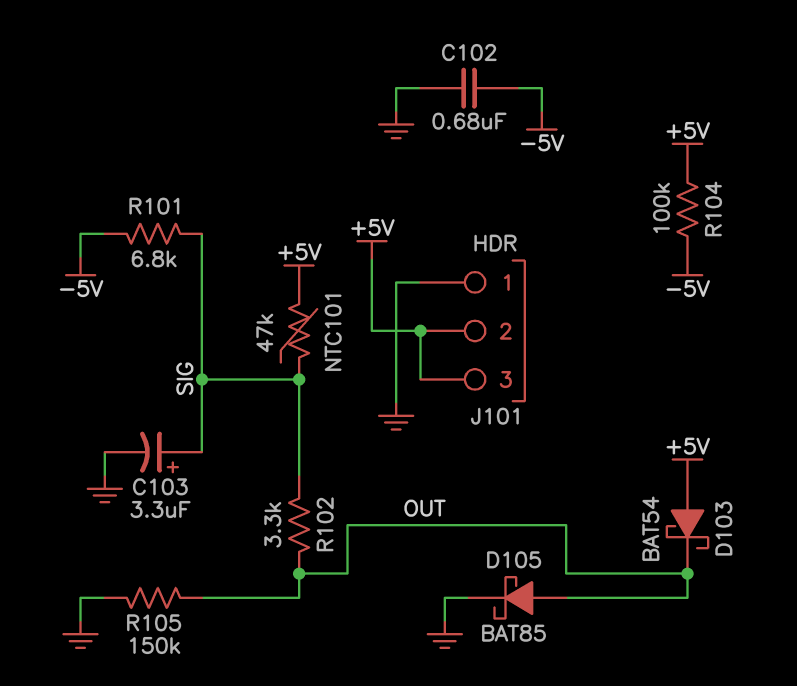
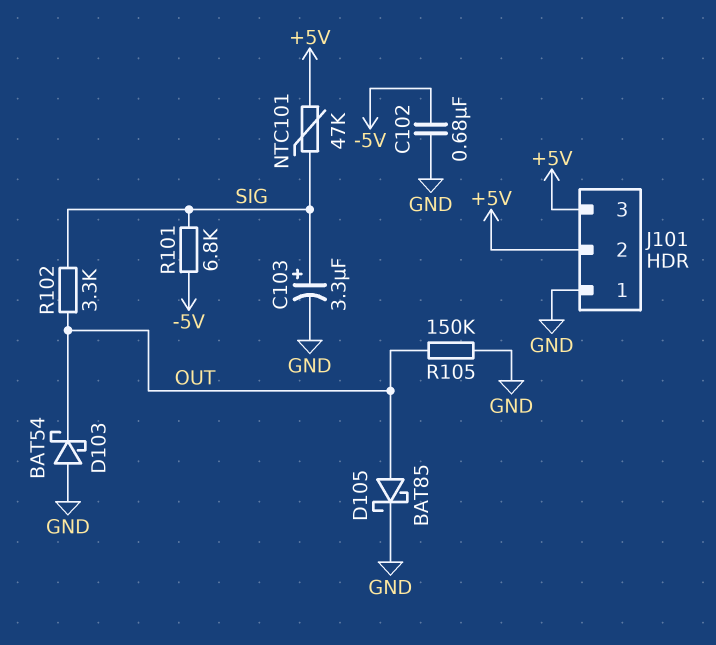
D103: schottky BAT54 (A +5V, K OUT) -> schottky BAT54 (A GND, K OUT)
R104: 100k (+5V, -5V) -> none

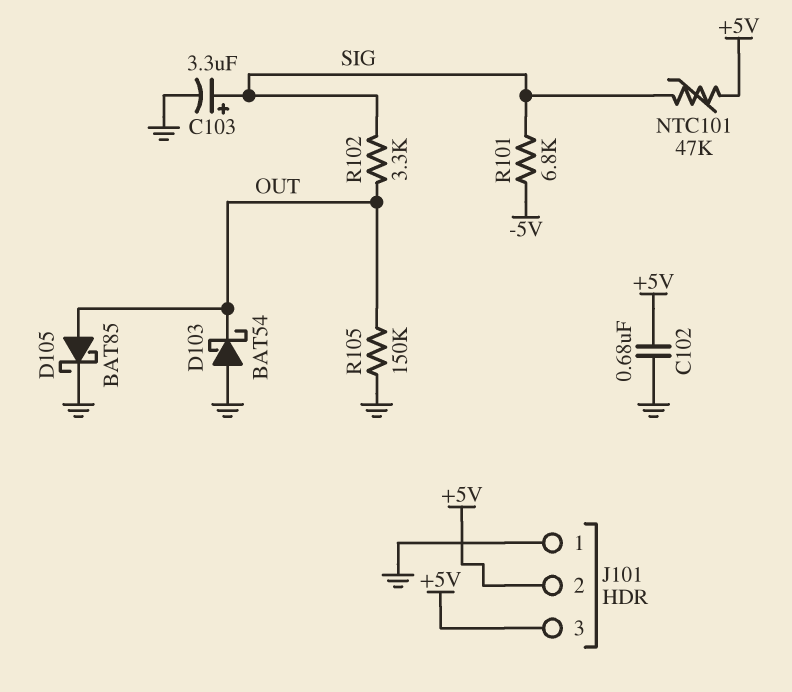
C102: 680nF (-5V, GND) -> 680nF (+5V, GND)

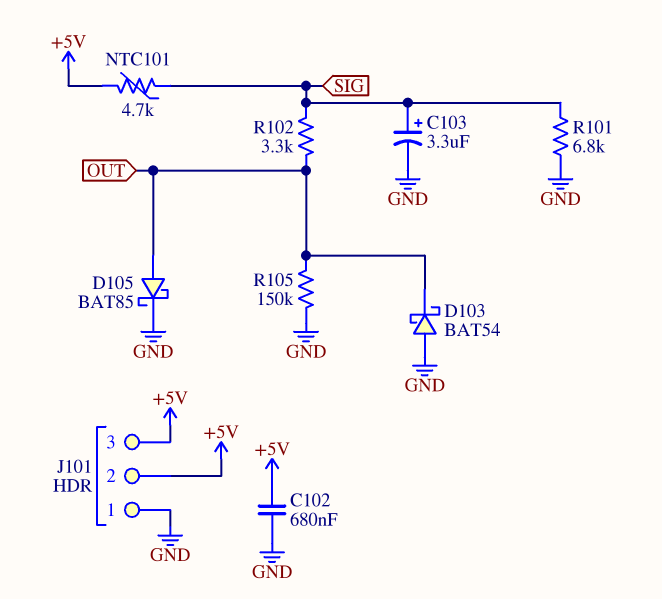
NTC101: 47k (+5V, SIG) -> 4.7k (+5V, SIG)
R101: 6.8k (-5V, SIG) -> 6.8k (GND, SIG)

